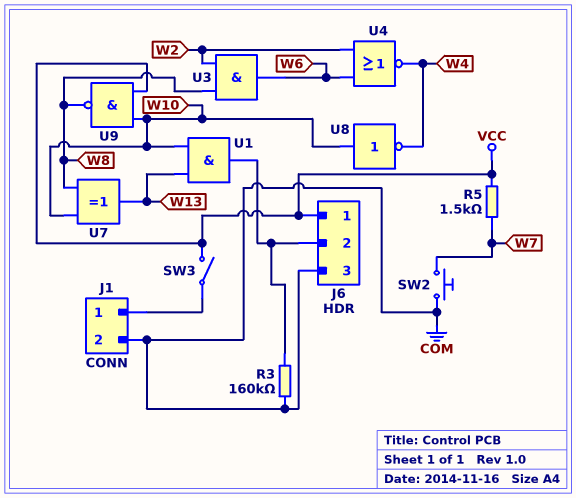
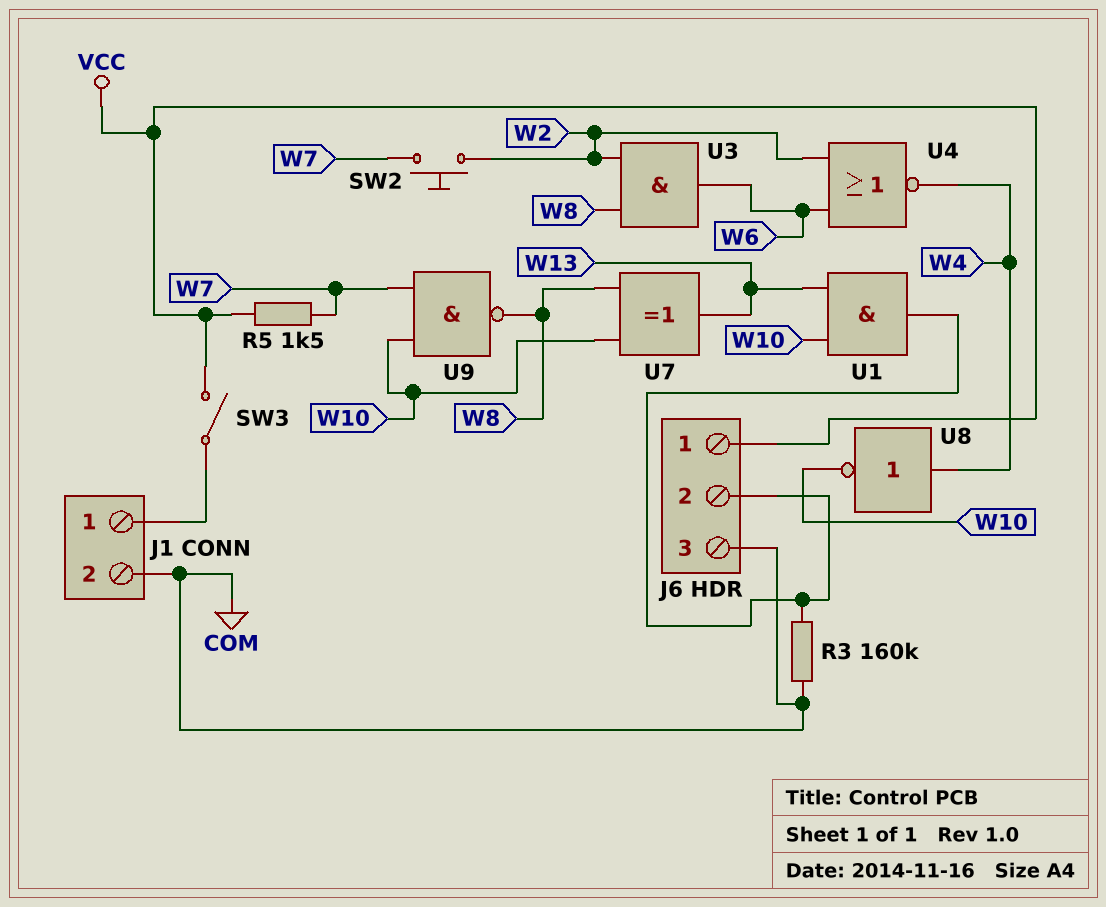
SW2: button (COM, W7) -> button (W2, W7)
U8: NOT (in W10, out W4) -> NOT (in W4, out W10)
U9: NAND (in VCC, in W10, out W8) -> NAND (in W7, in W10, out W8)

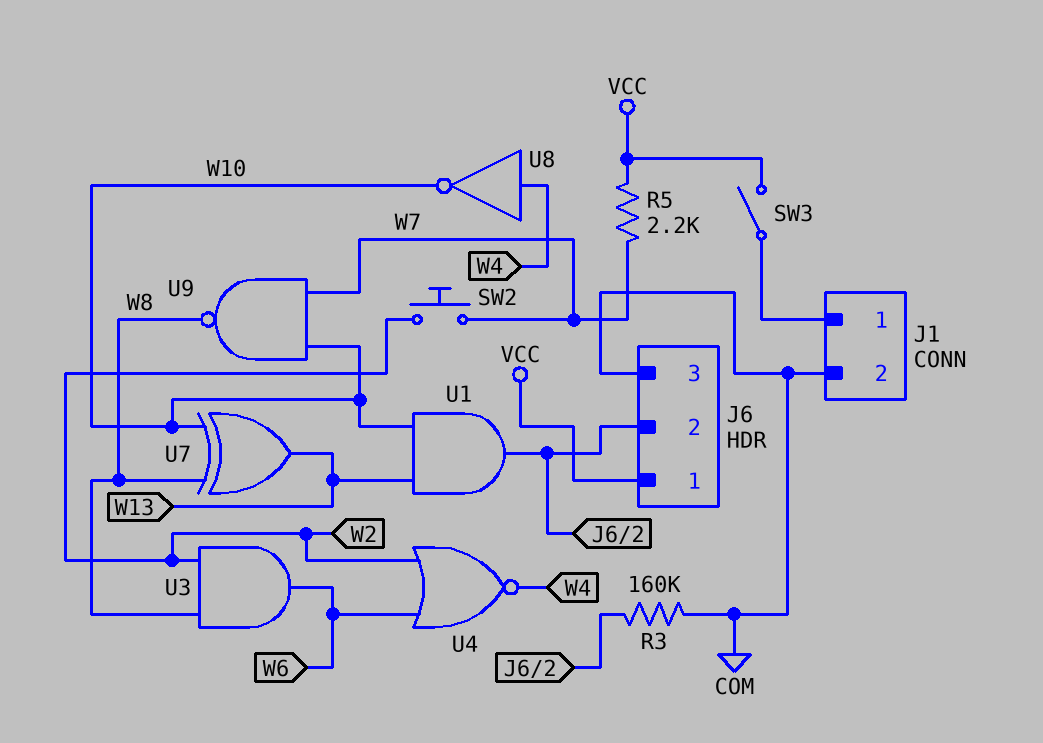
R5: 1.5k (VCC, W7) -> 2.2k (VCC, W7)

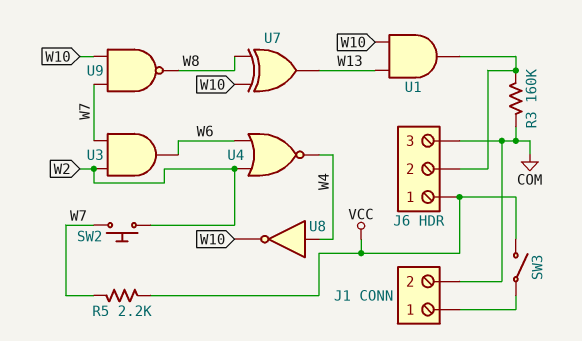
U3: AND (in W2, in W8, out W6) -> AND (in W2, in W7, out W6)

